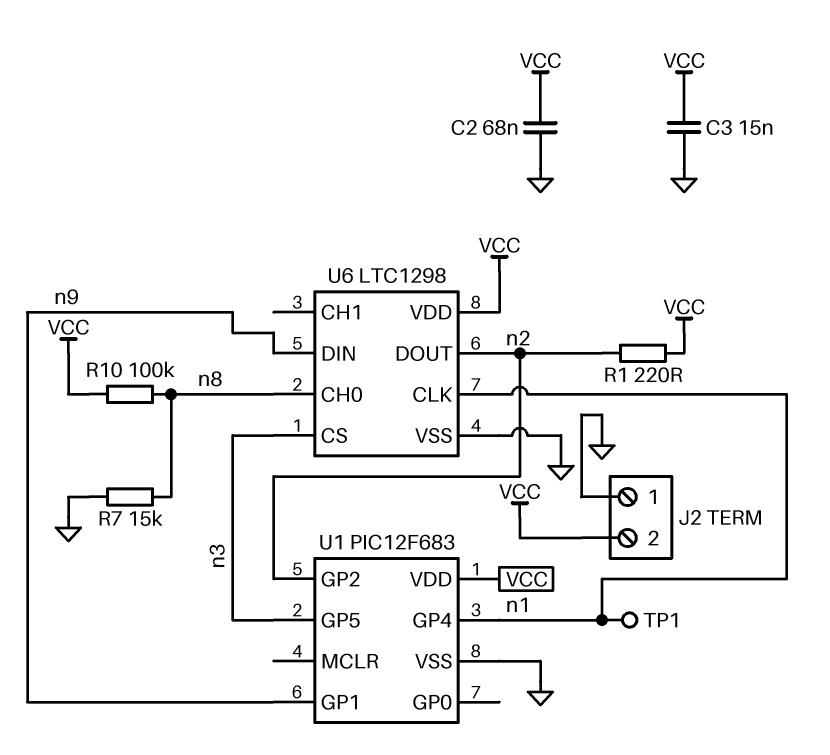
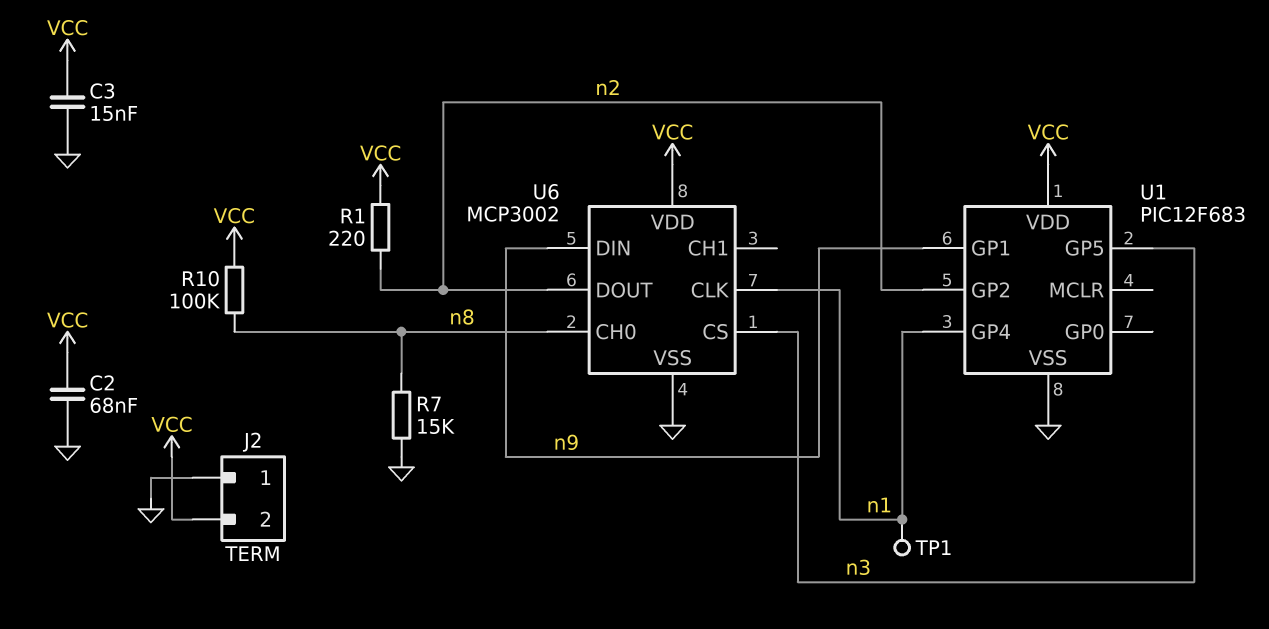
U6: LTC1298 -> MCP3002

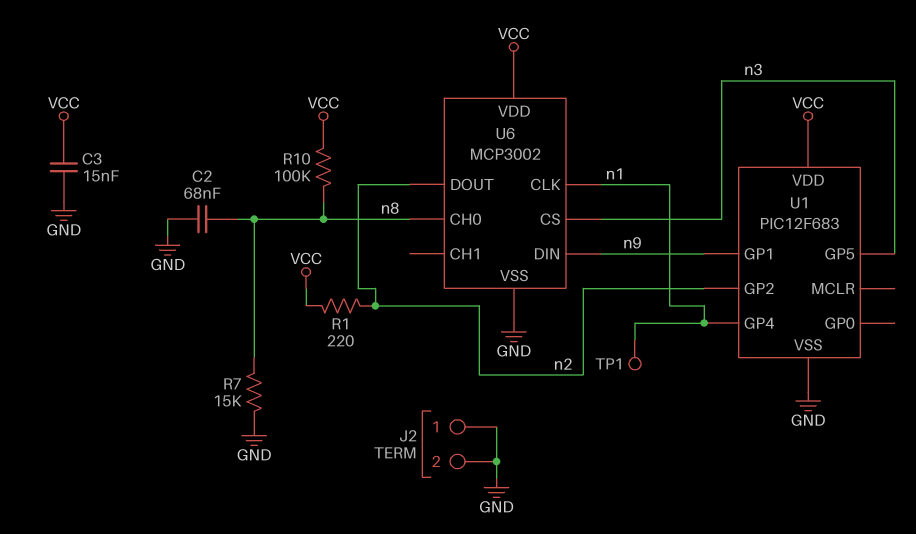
C2: 68nF (GND, VCC) -> 68nF (GND, n8)
J2 pin 2: VCC -> GND

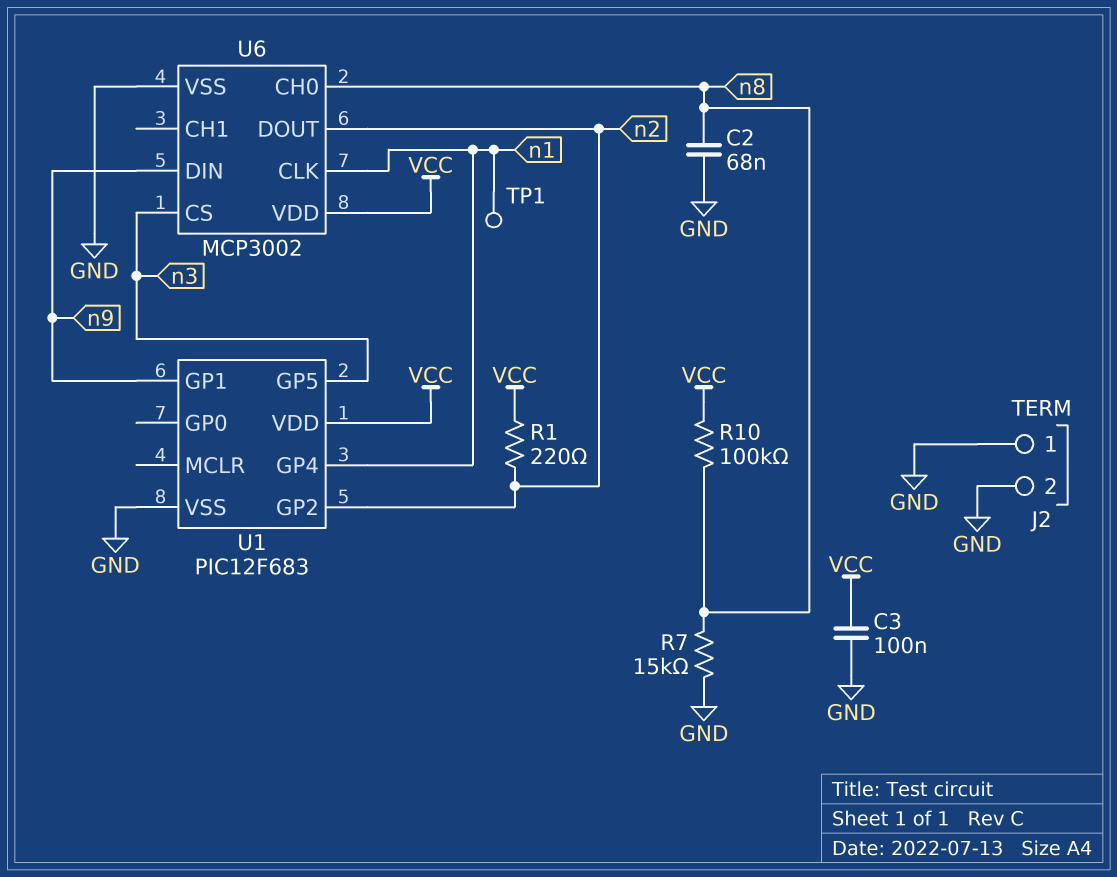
C3: 15nF (GND, VCC) -> 100nF (GND, VCC)

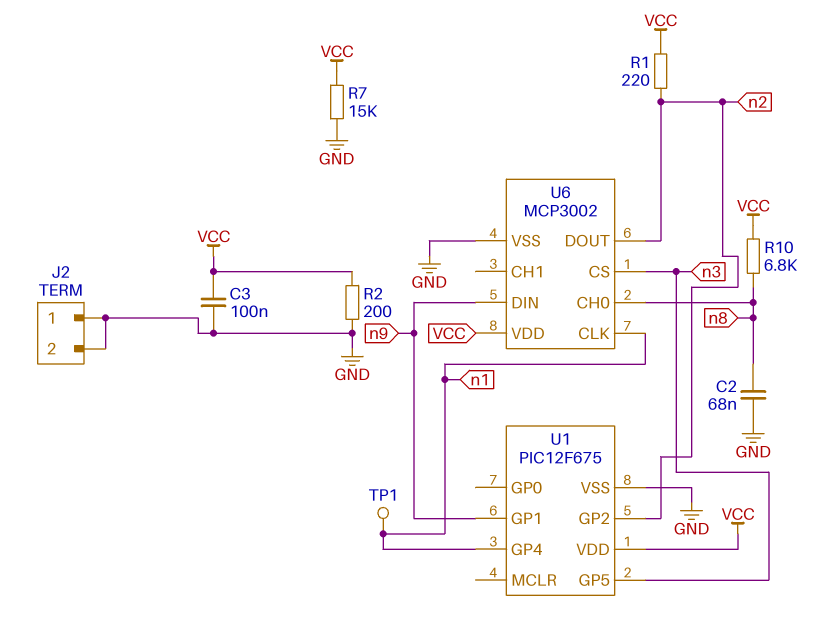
R2: none -> 200 (GND, VCC)
R7: 15k (GND, n8) -> 15k (GND, VCC)
R10: 100k (VCC, n8) -> 6.8k (VCC, n8)
U1: PIC12F683 -> PIC12F675

